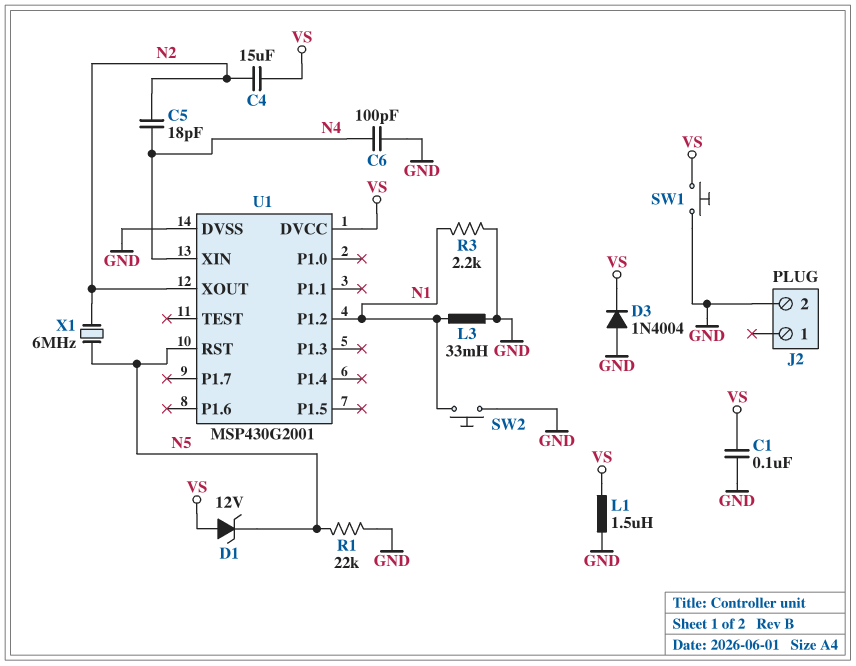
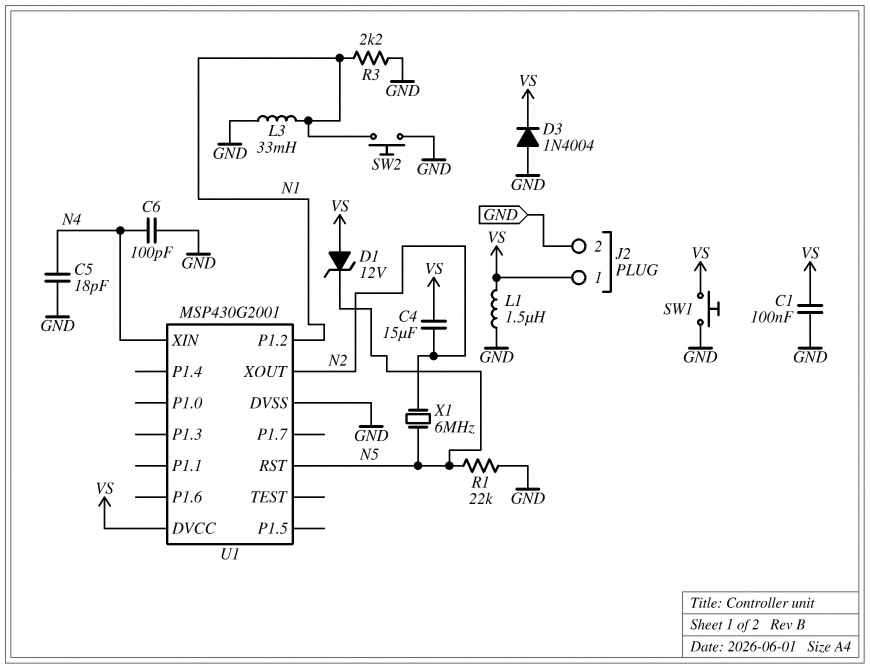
C5: 18pF (N2, N4) -> 18pF (GND, N4)
J2 pin 1: none -> VS

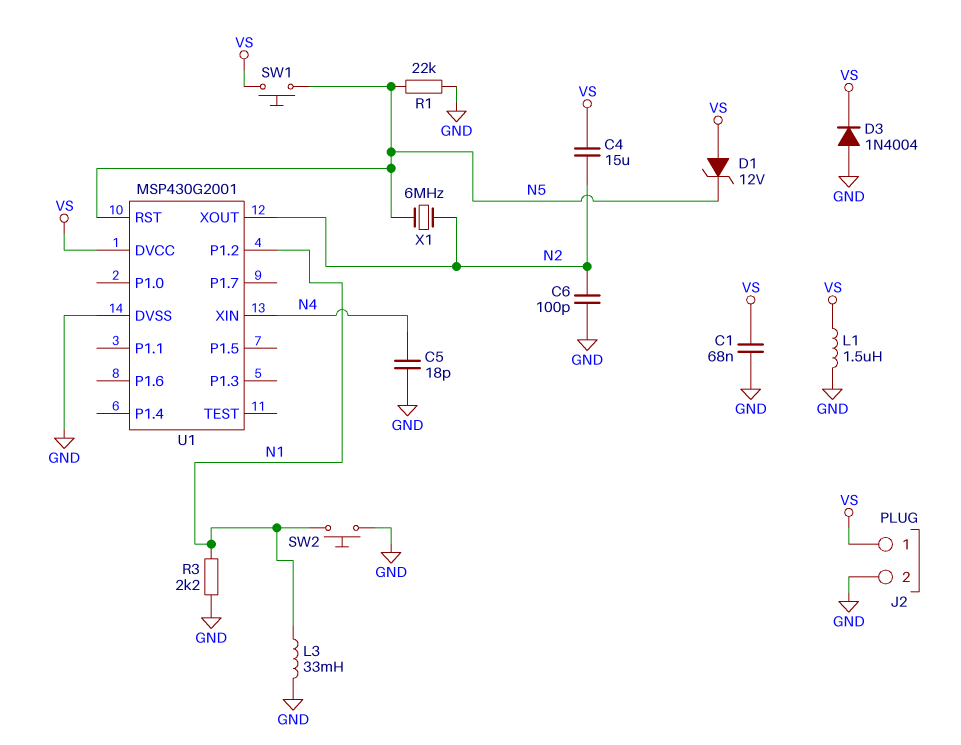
C1: 100nF (GND, VS) -> 68nF (GND, VS)
C6: 100pF (GND, N4) -> 100pF (GND, N2)
SW1: button (GND, VS) -> button (N5, VS)

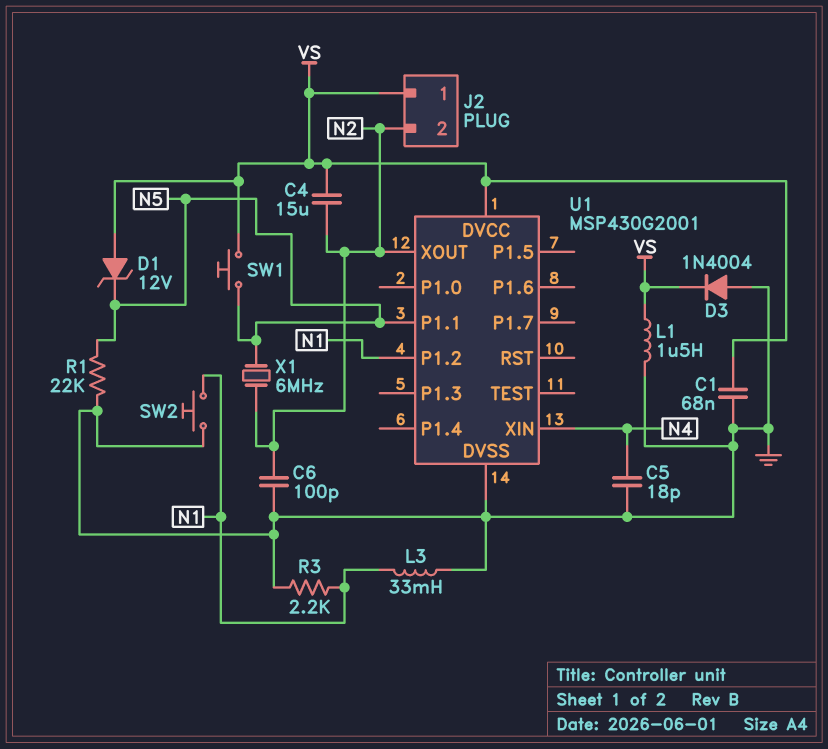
J2 pin 2: GND -> N2
U1 pin P1.1: none -> N5
U1 pin RST: N5 -> none

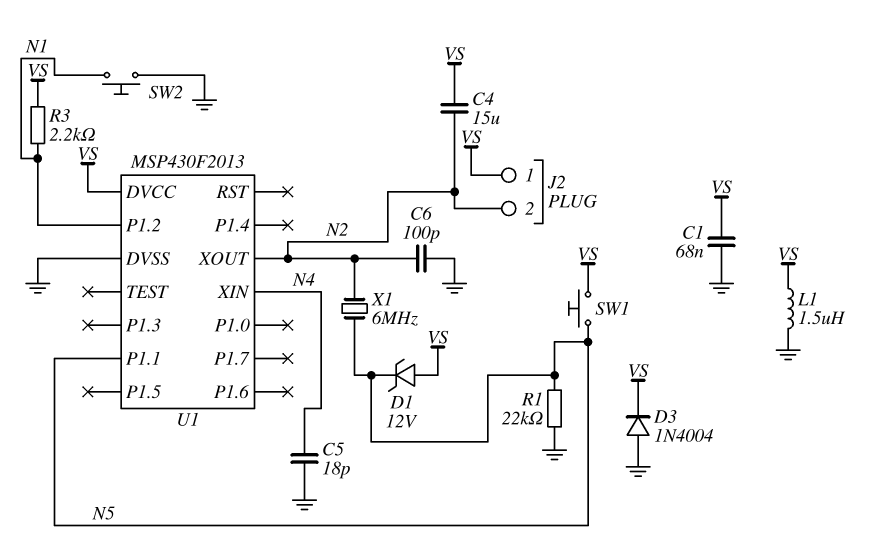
L3: 33mH (GND, N1) -> none
R3: 2.2k (GND, N1) -> 2.2k (N1, VS)
U1: MSP430G2001 -> MSP430F2013

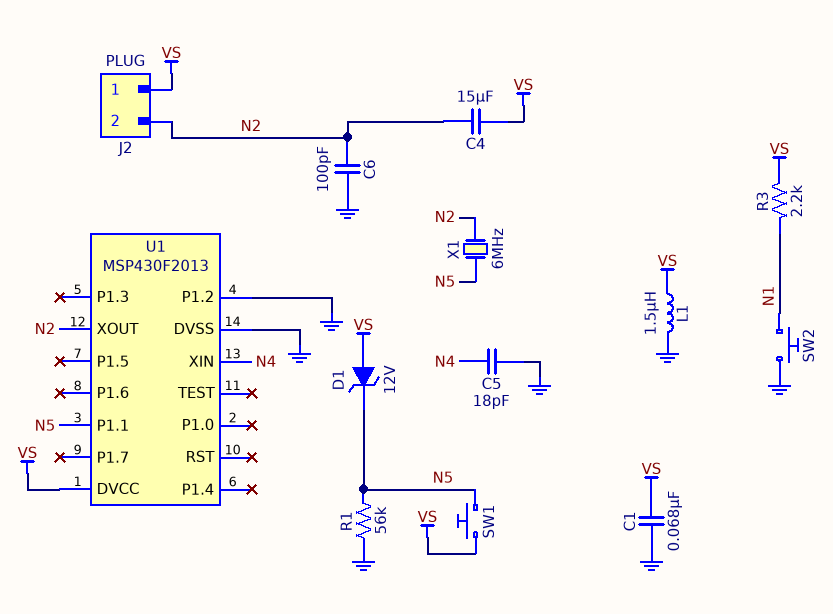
D3: diode 1N4004 (A GND, K VS) -> none
R1: 22k (GND, N5) -> 56k (GND, N5)
U1 pin P1.2: N1 -> GND

